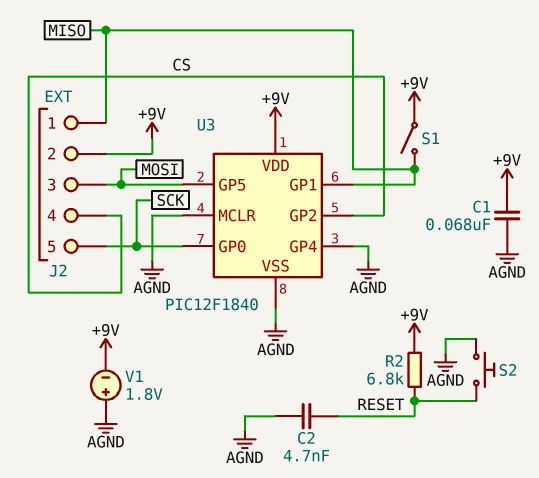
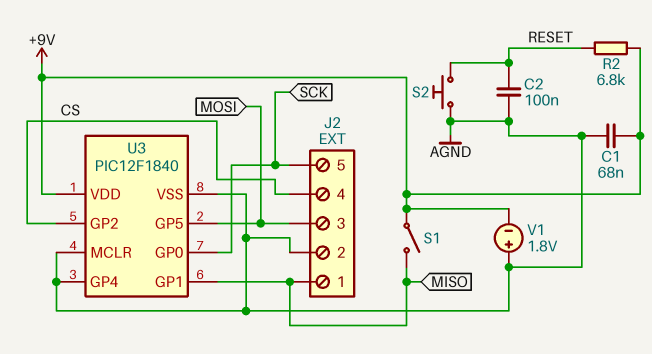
C2: 4.7nF (AGND, RESET) -> 100nF (AGND, RESET)
J2 pin 2: +9V -> AGND

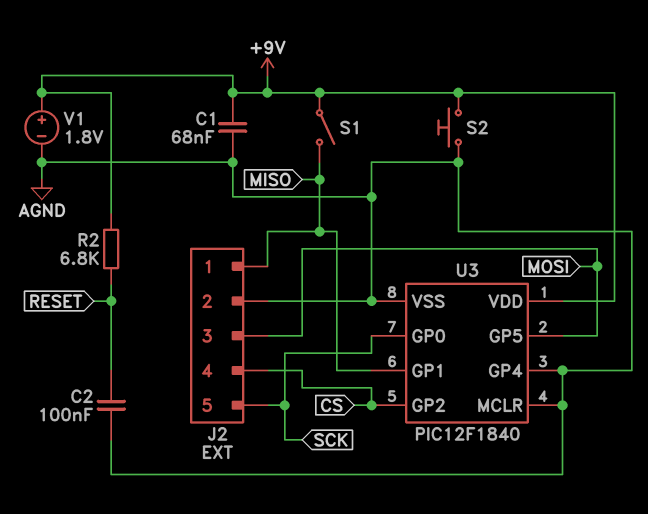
S2: button (AGND, RESET) -> button (+9V, AGND)
V1: 1.8V (plus AGND, minus +9V) -> 1.8V (plus +9V, minus AGND)

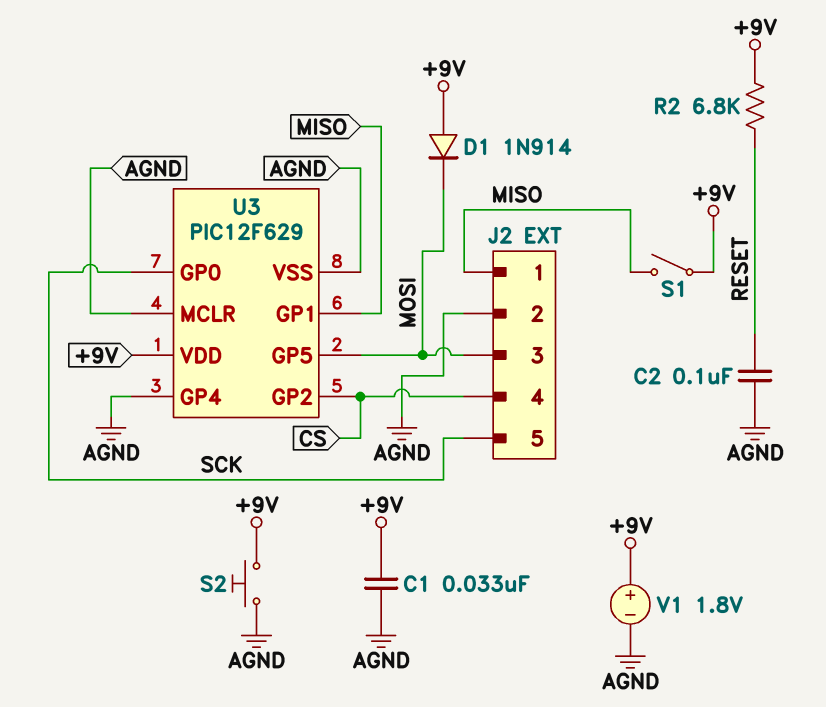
C1: 68nF (+9V, AGND) -> 33nF (+9V, AGND)
D1: none -> diode 1N914 (A +9V, K MOSI)
U3: PIC12F1840 -> PIC12F629

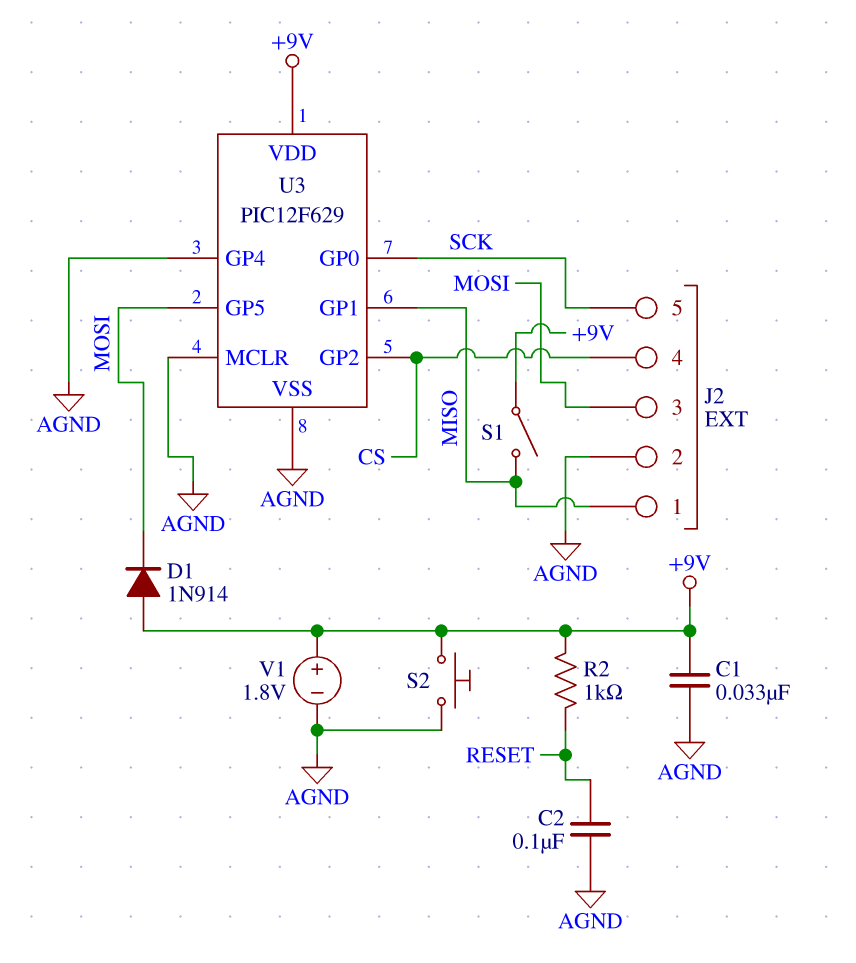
R2: 6.8k (+9V, RESET) -> 1k (+9V, RESET)

